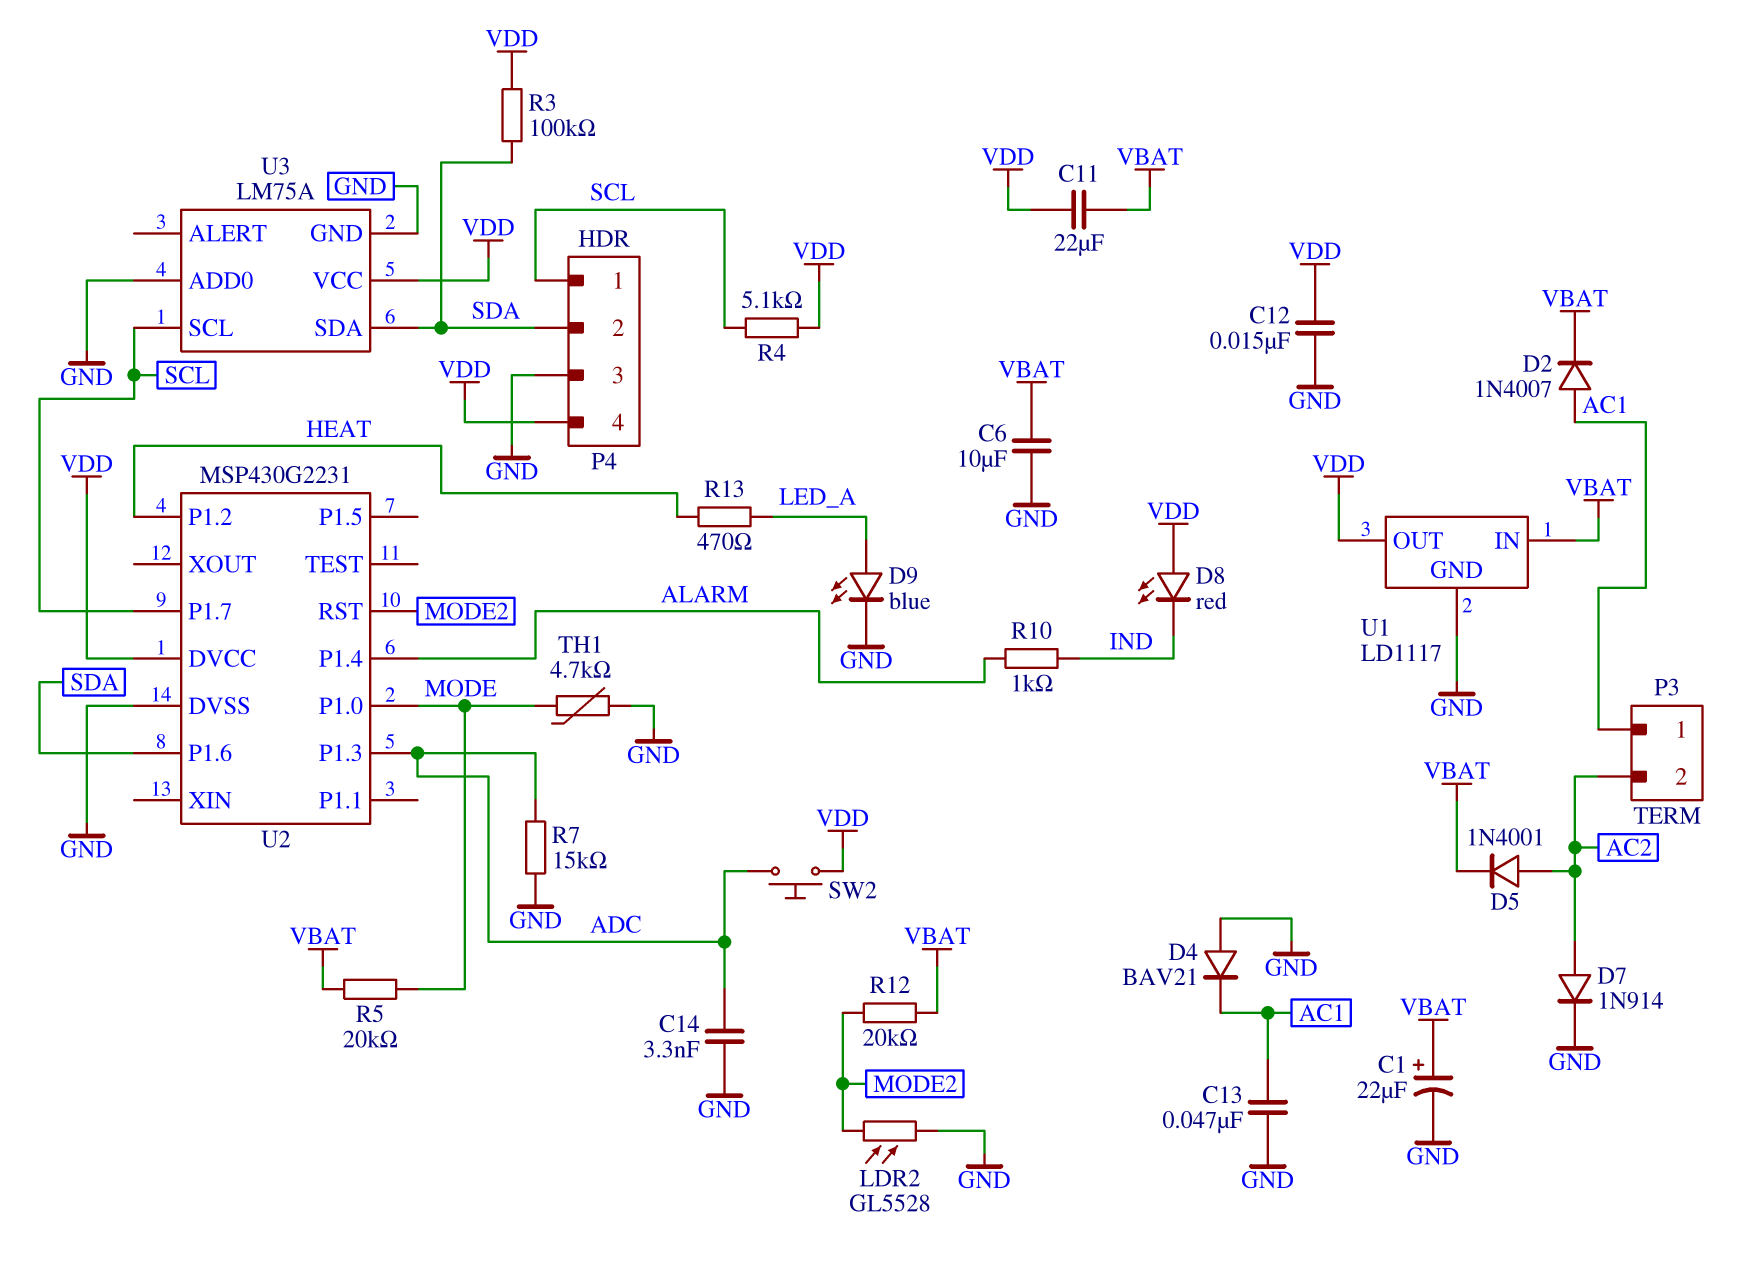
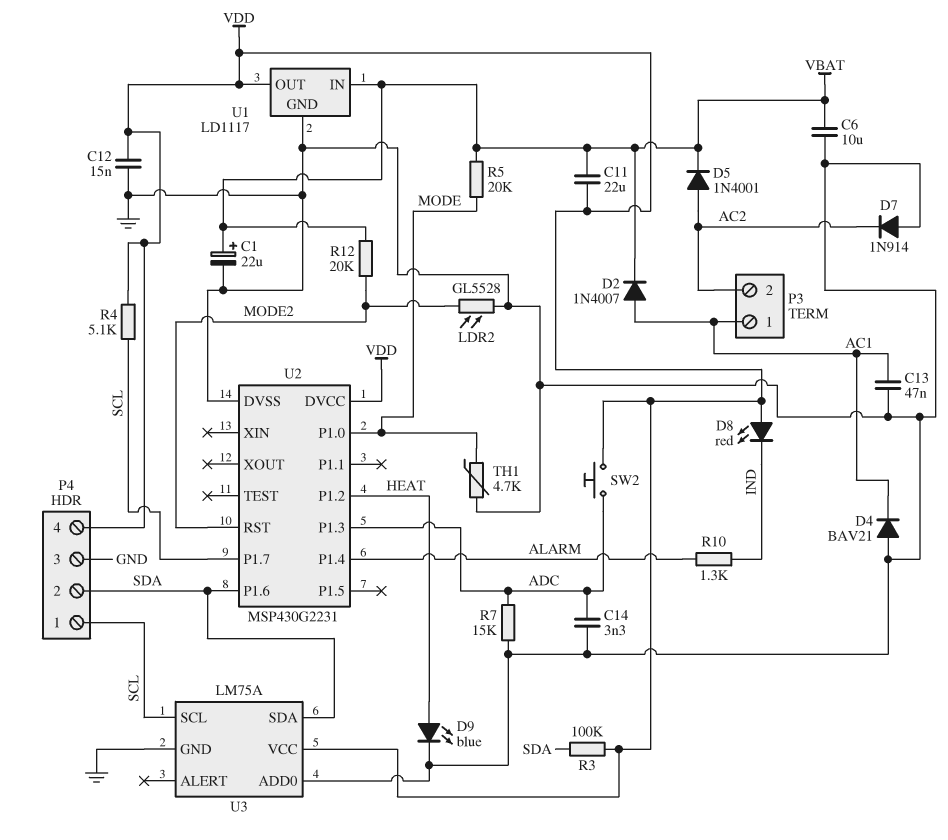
D7: diode 1N914 (A AC2, K GND) -> diode 1N914 (A GND, K AC2)
D9: LED blue (A LED_A, K GND) -> LED blue (A HEAT, K GND)
R10: 1k (ALARM, IND) -> 1.3k (ALARM, IND)
R13: 470 (HEAT, LED_A) -> none

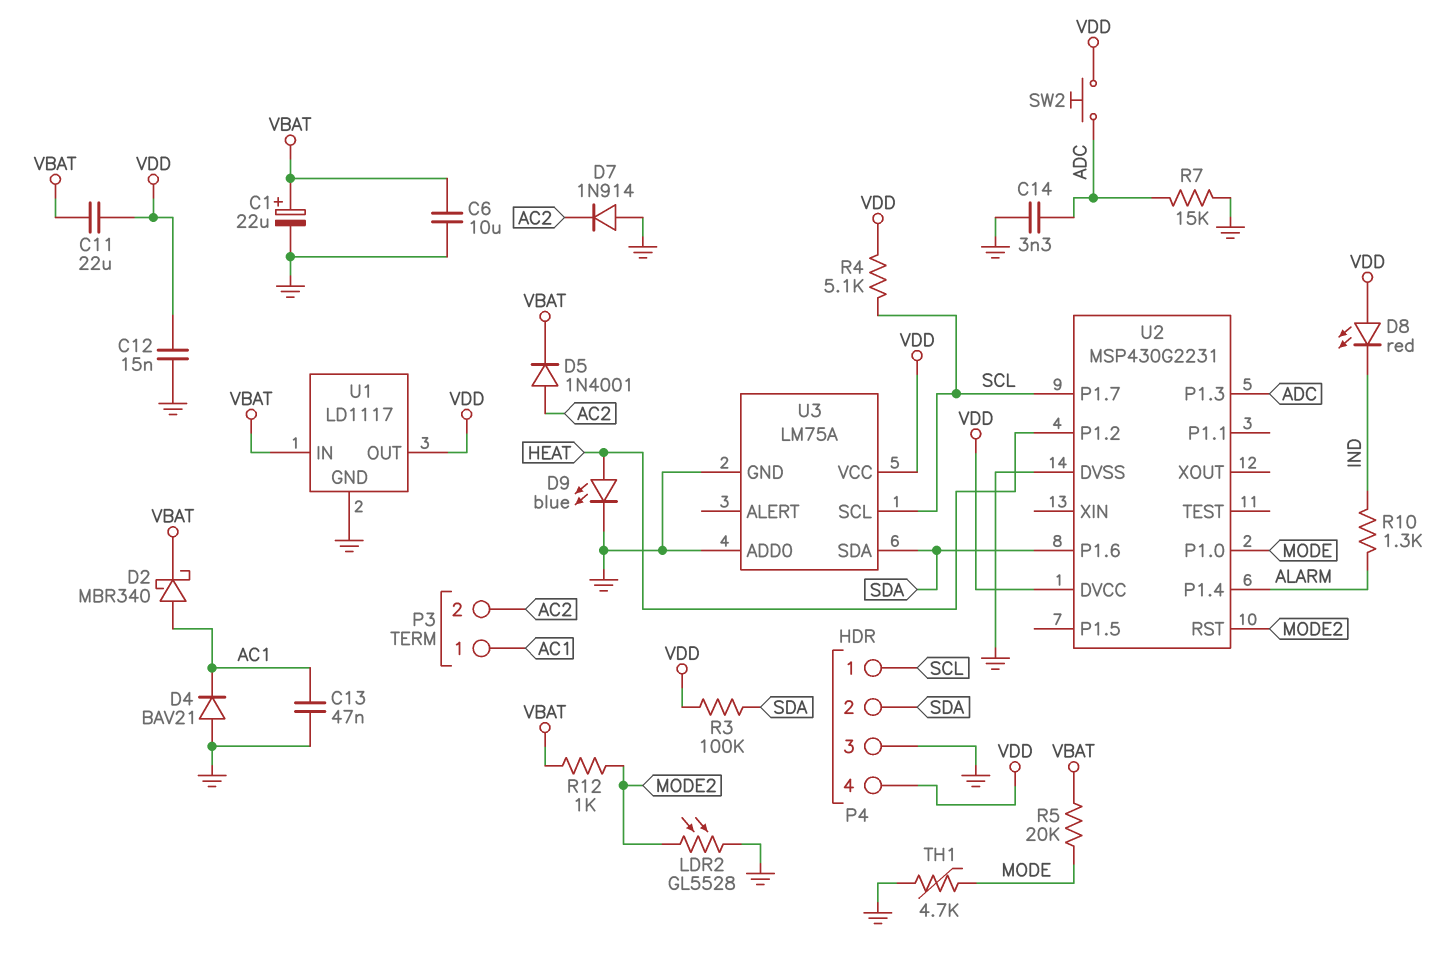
D2: diode 1N4007 (A AC1, K VBAT) -> schottky MBR340 (A AC1, K VBAT)
R12: 20k (MODE2, VBAT) -> 1k (MODE2, VBAT)

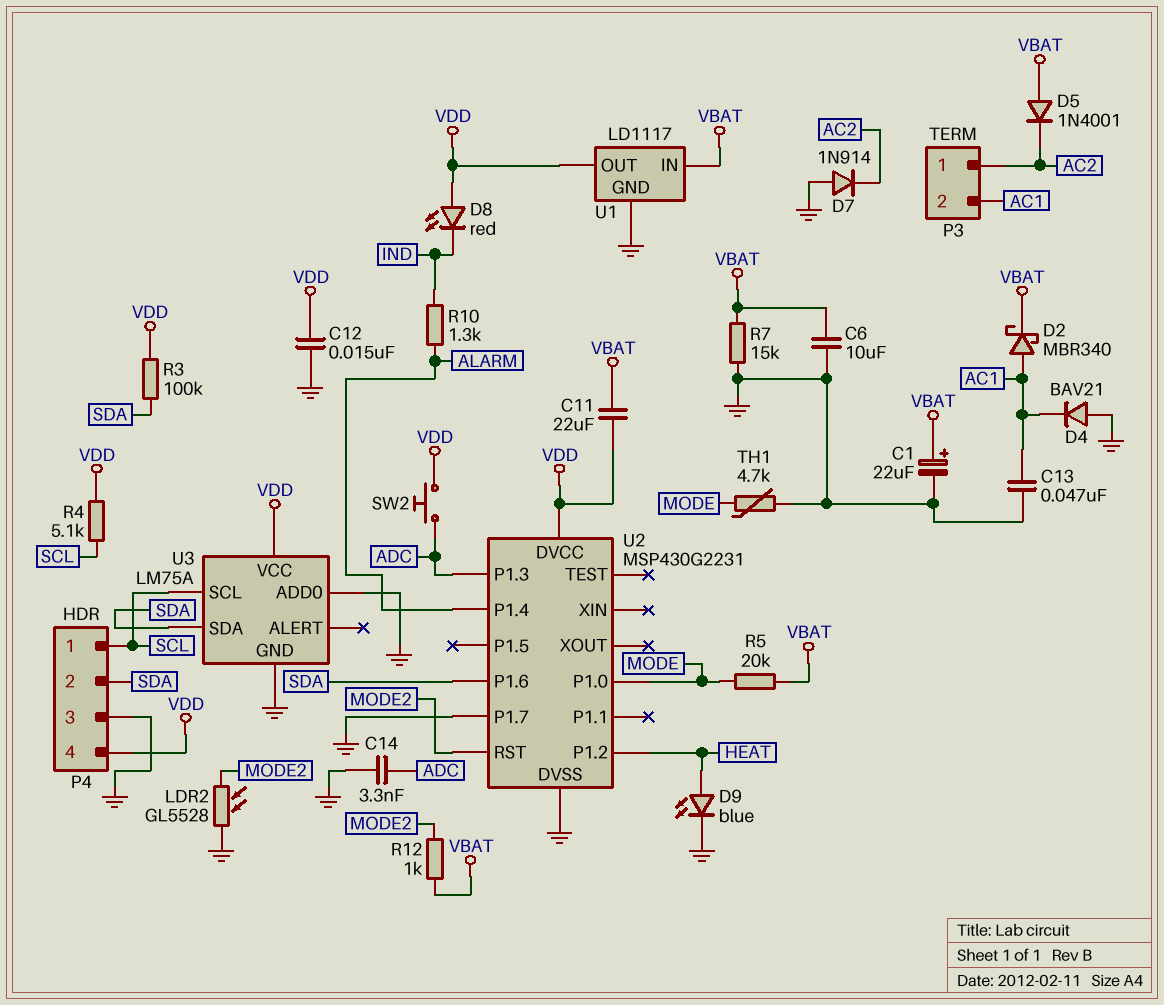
D5: diode 1N4001 (A AC2, K VBAT) -> diode 1N4001 (A VBAT, K AC2)
P3 pin 1: AC1 -> AC2
P3 pin 2: AC2 -> AC1
R7: 15k (ADC, GND) -> 15k (GND, VBAT)
U2 pin P1.7: SCL -> GND

